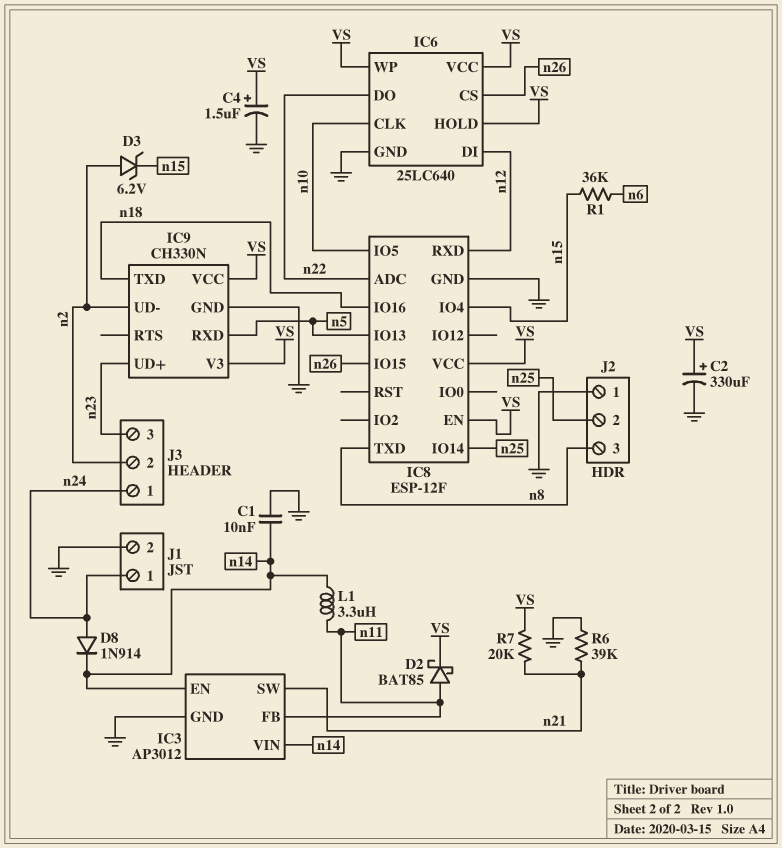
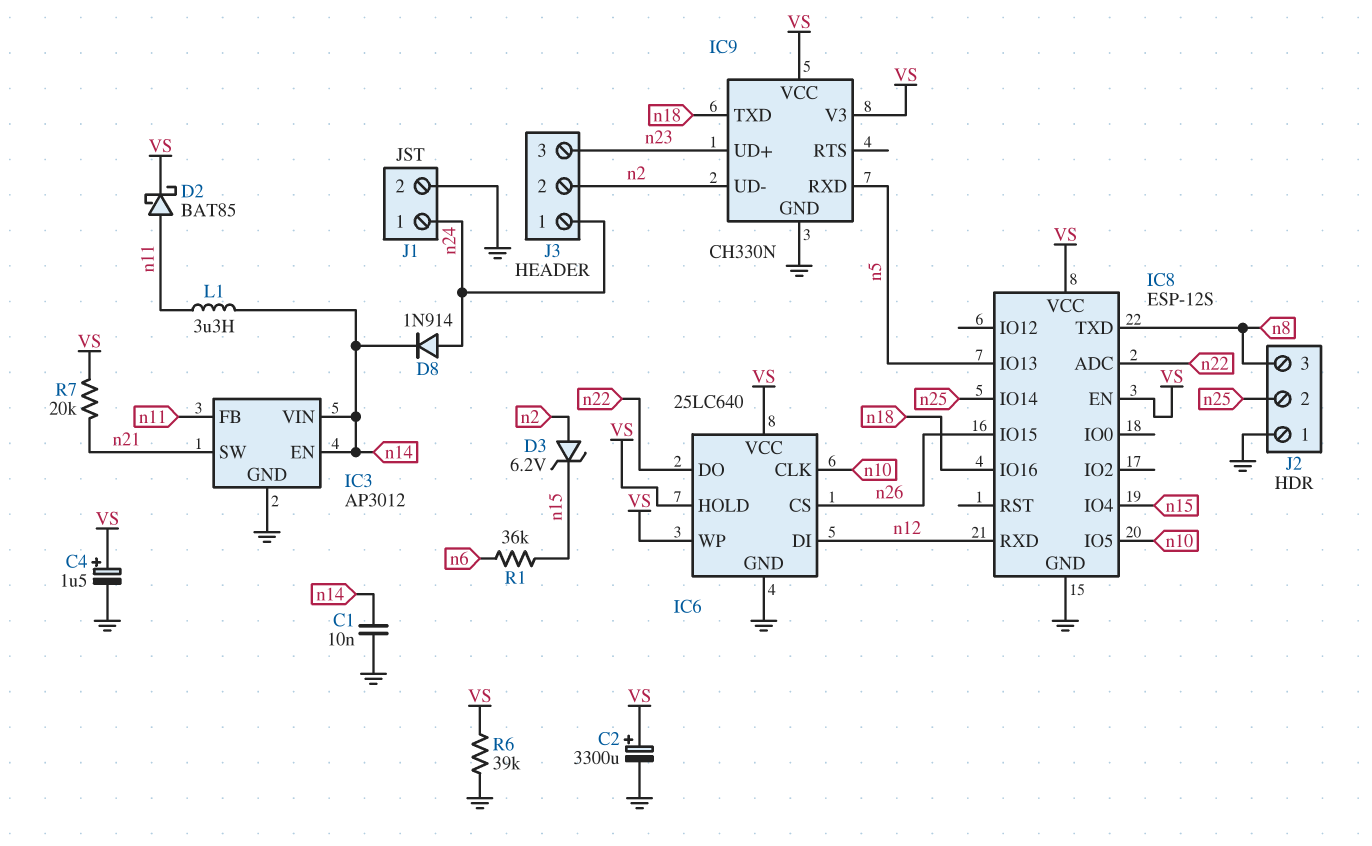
C2: 330uF (plus VS, minus GND) -> 3300uF (plus VS, minus GND)
IC8: ESP-12F -> ESP-12S
R6: 39k (GND, n21) -> 39k (GND, VS)

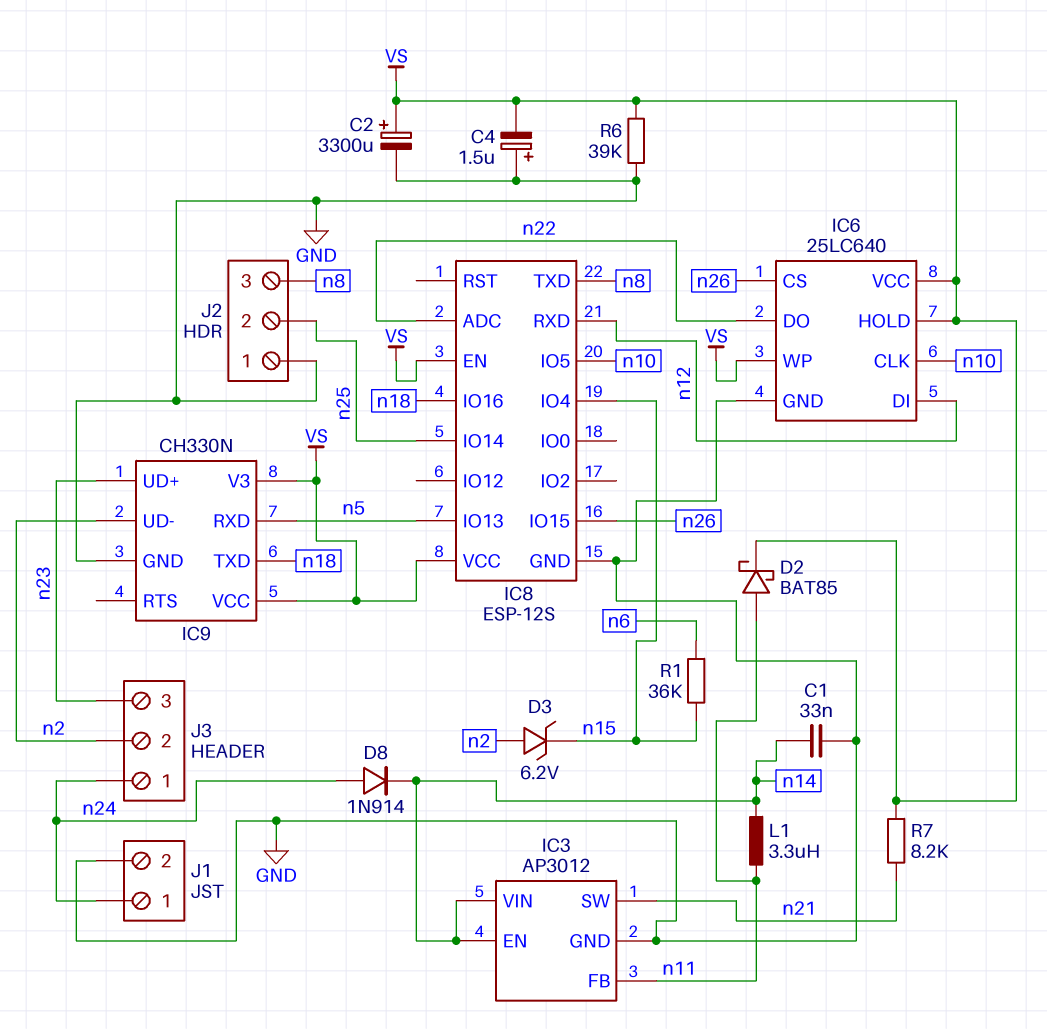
C1: 10nF (GND, n14) -> 33nF (GND, n14)
C4: 1.5uF (plus VS, minus GND) -> 1.5uF (plus GND, minus VS)
R7: 20k (VS, n21) -> 8.2k (VS, n21)

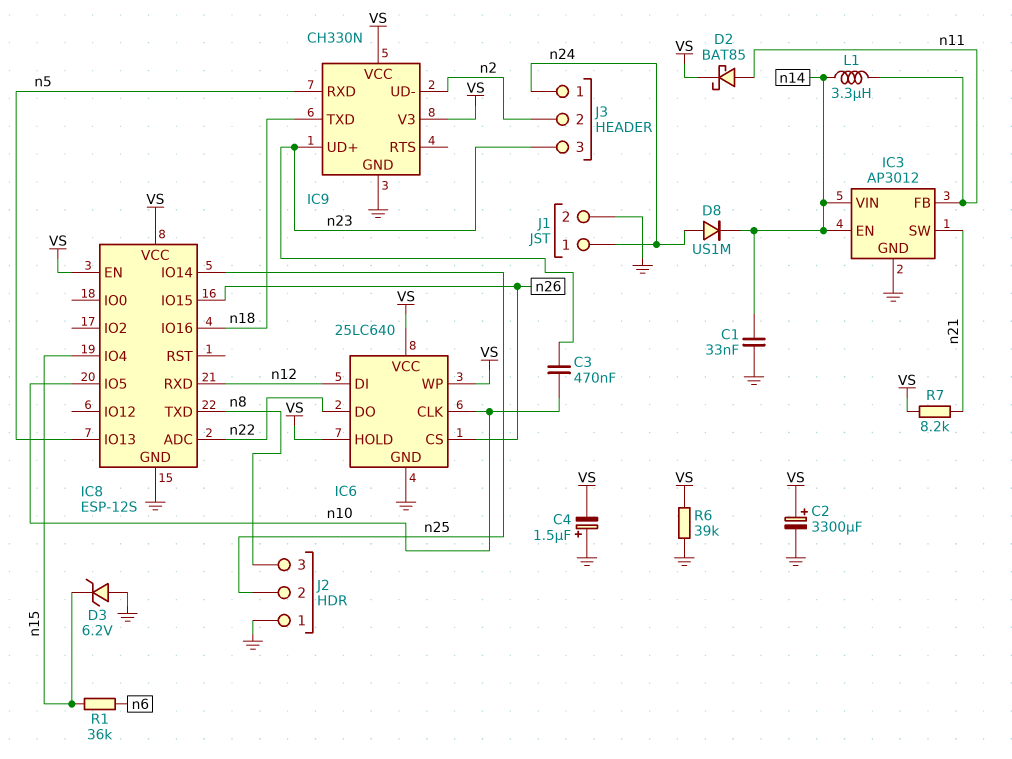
C3: none -> 470nF (n10, n23)
D3: zener 6.2V (A n2, K n15) -> zener 6.2V (A GND, K n15)
D8: diode 1N914 (A n24, K n14) -> diode US1M (A n24, K n14)

